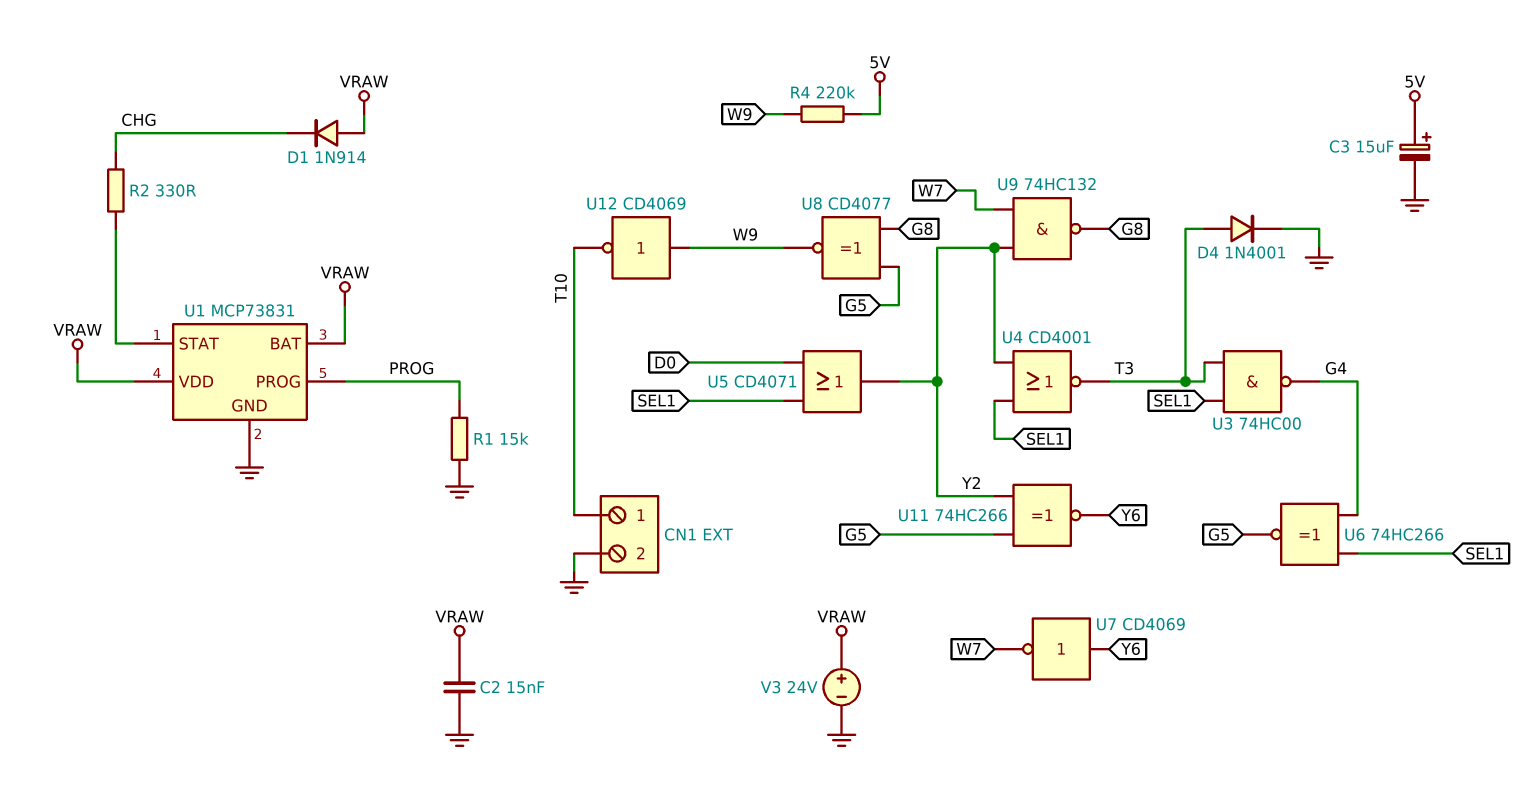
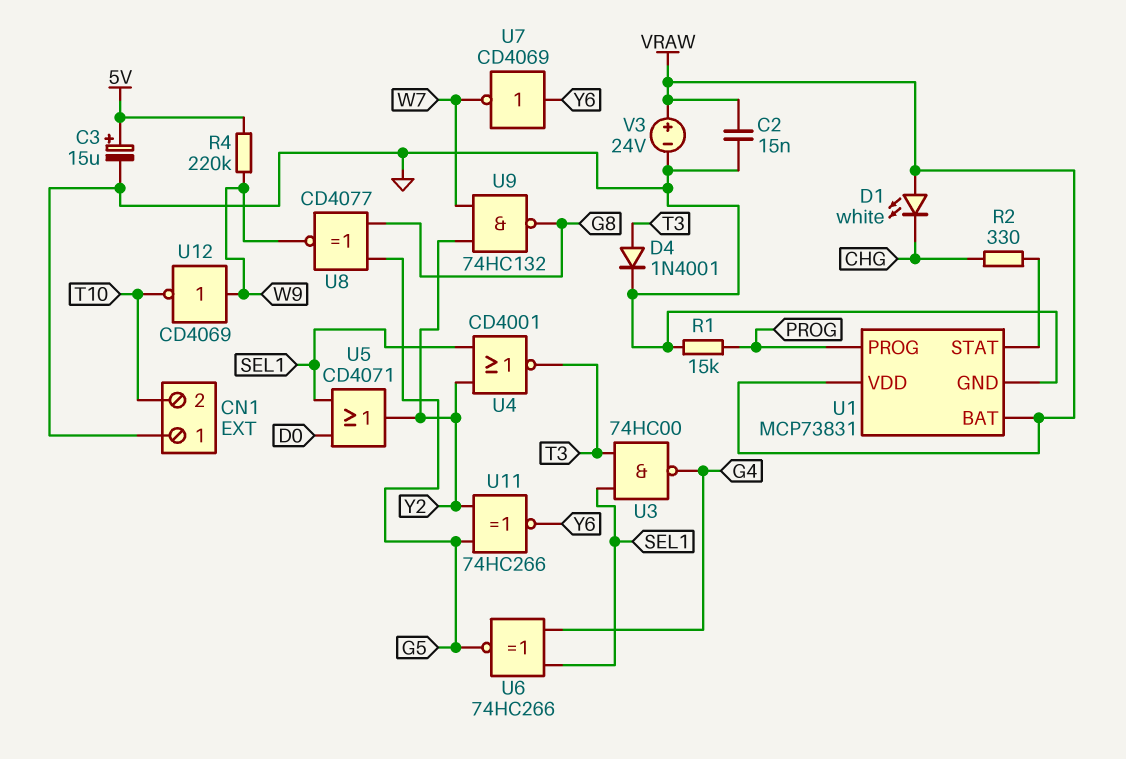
CN1 pin 1: T10 -> GND
CN1 pin 2: GND -> T10
D1: diode 1N914 (A VRAW, K CHG) -> LED white (A VRAW, K CHG)

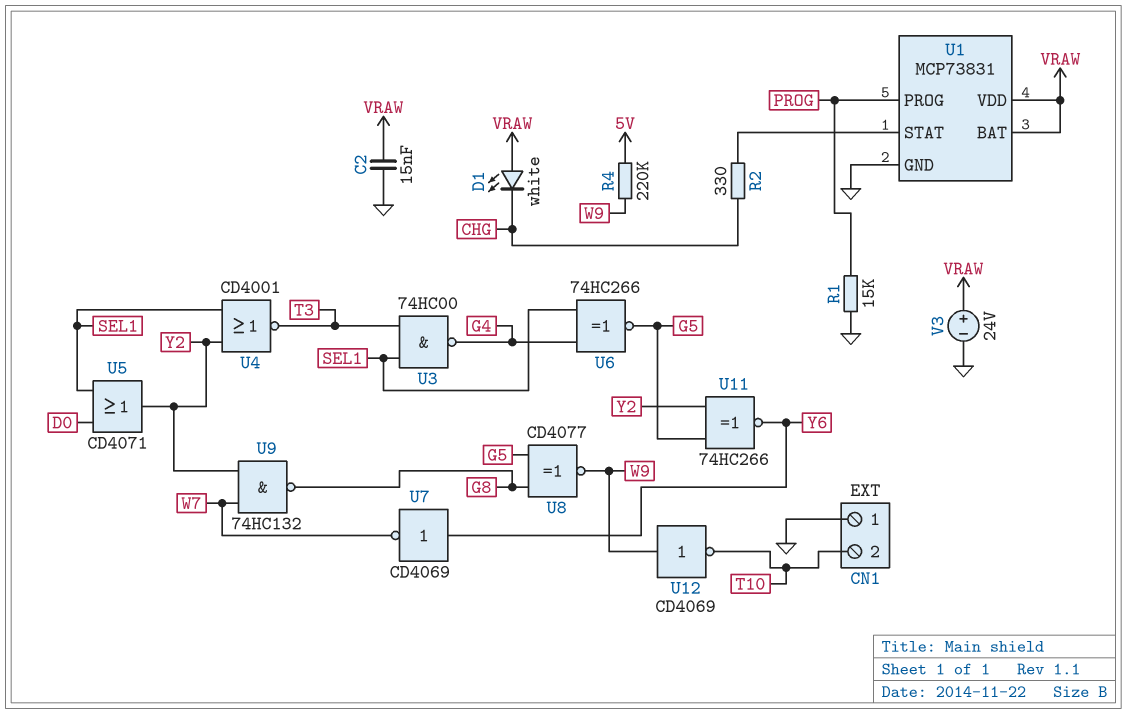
C3: 15uF (plus 5V, minus GND) -> none
D4: diode 1N4001 (A T3, K GND) -> none

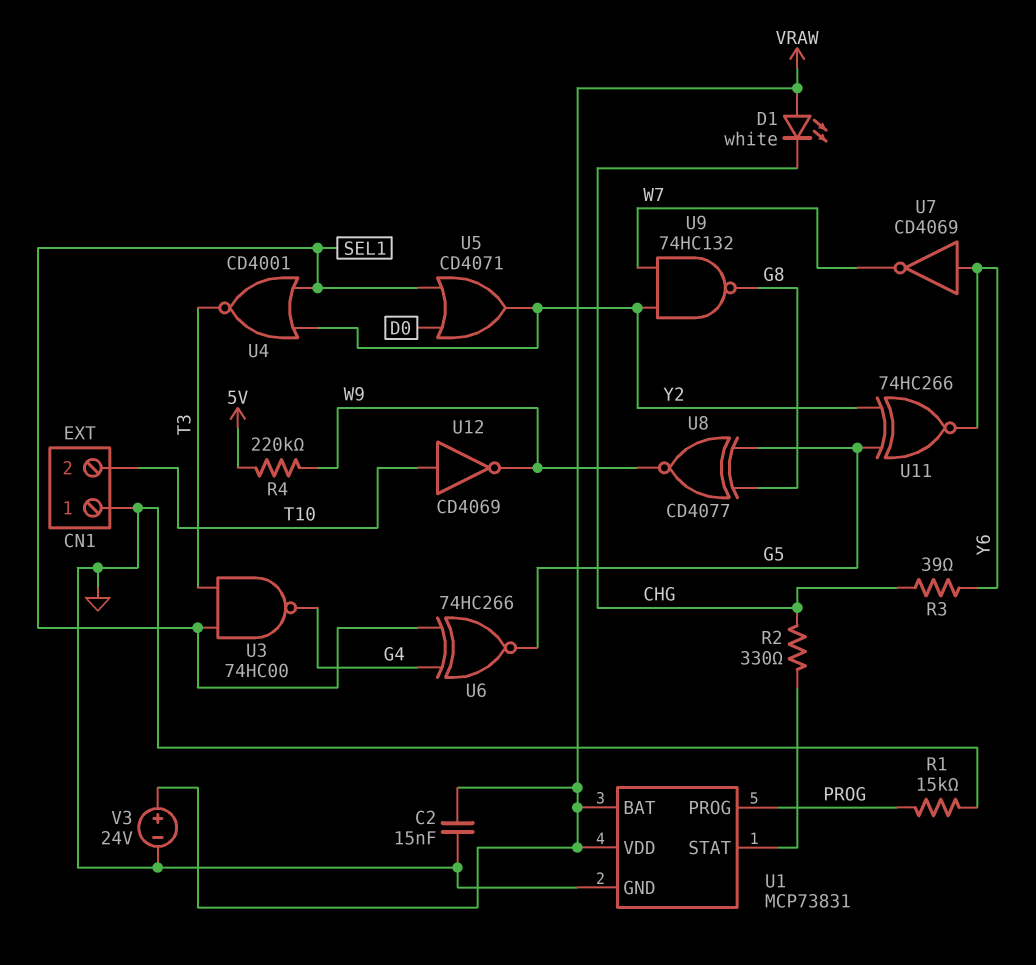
R3: none -> 39 (CHG, Y6)
U12: NOT CD4069 (in W9, out T10) -> NOT CD4069 (in T10, out W9)

